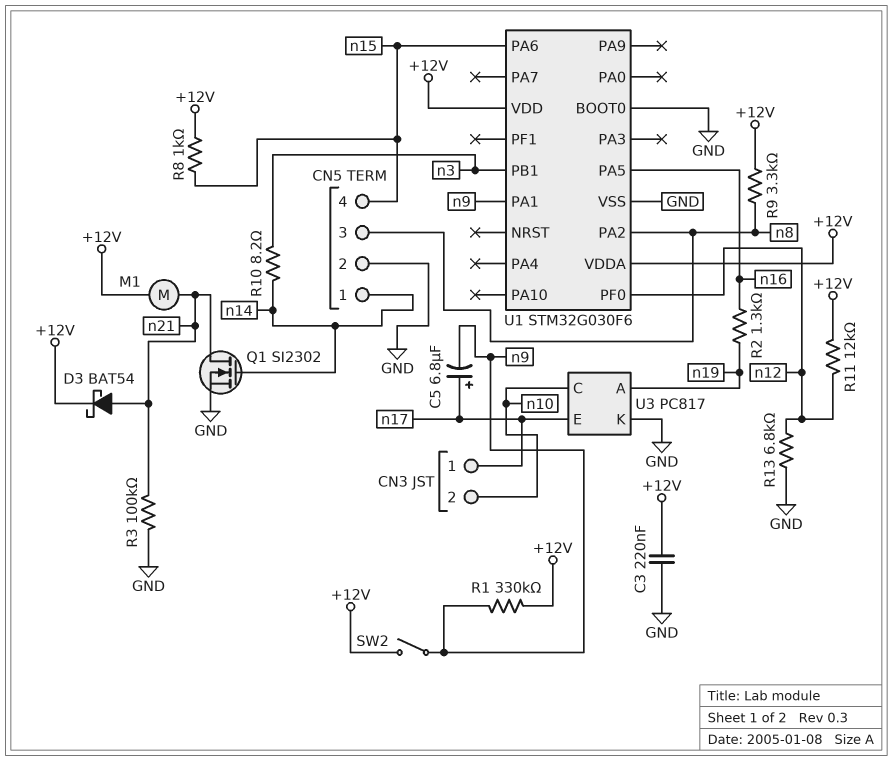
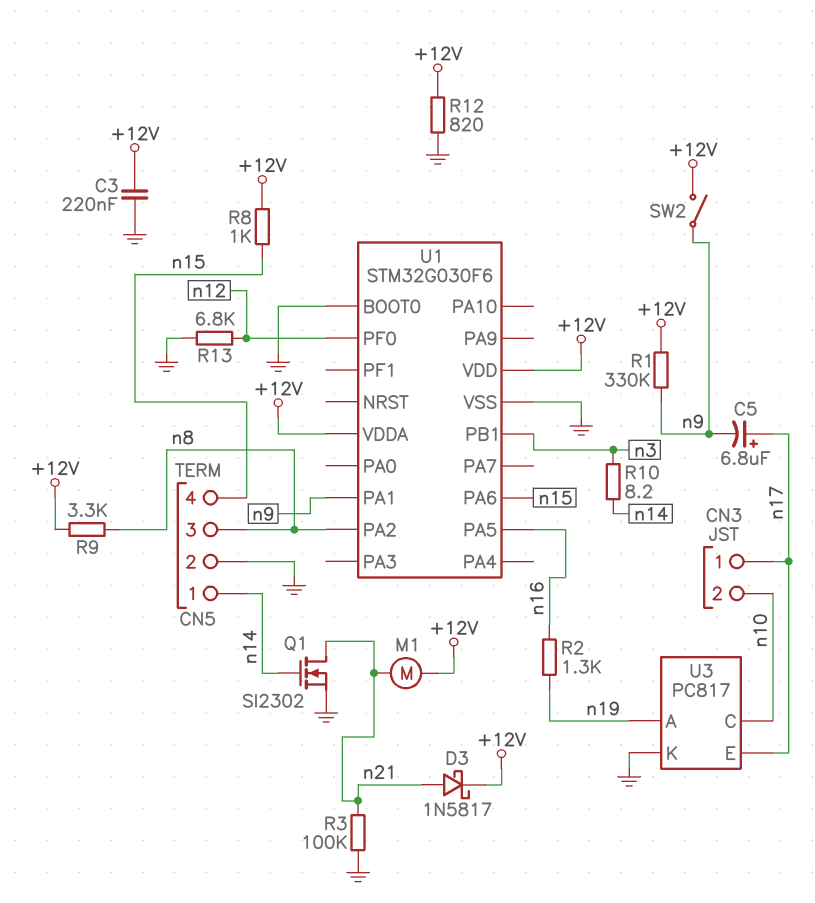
D3: schottky BAT54 (A n21, K +12V) -> schottky 1N5817 (A n21, K +12V)
R11: 12k (+12V, n12) -> none
R12: none -> 820 (+12V, GND)

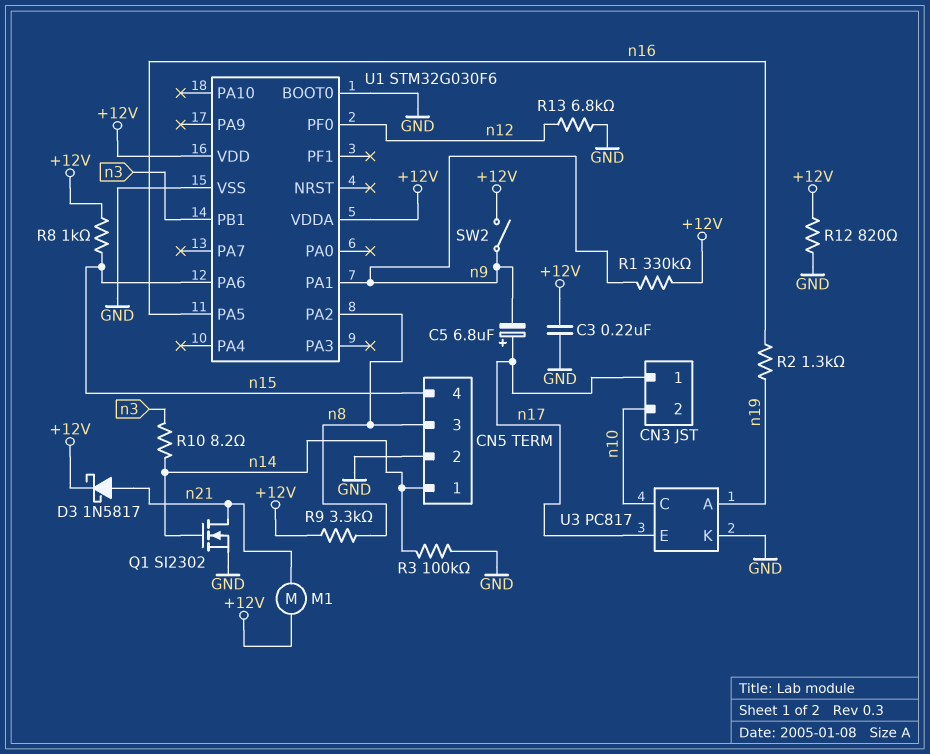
R3: 100k (GND, n21) -> 100k (GND, n14)

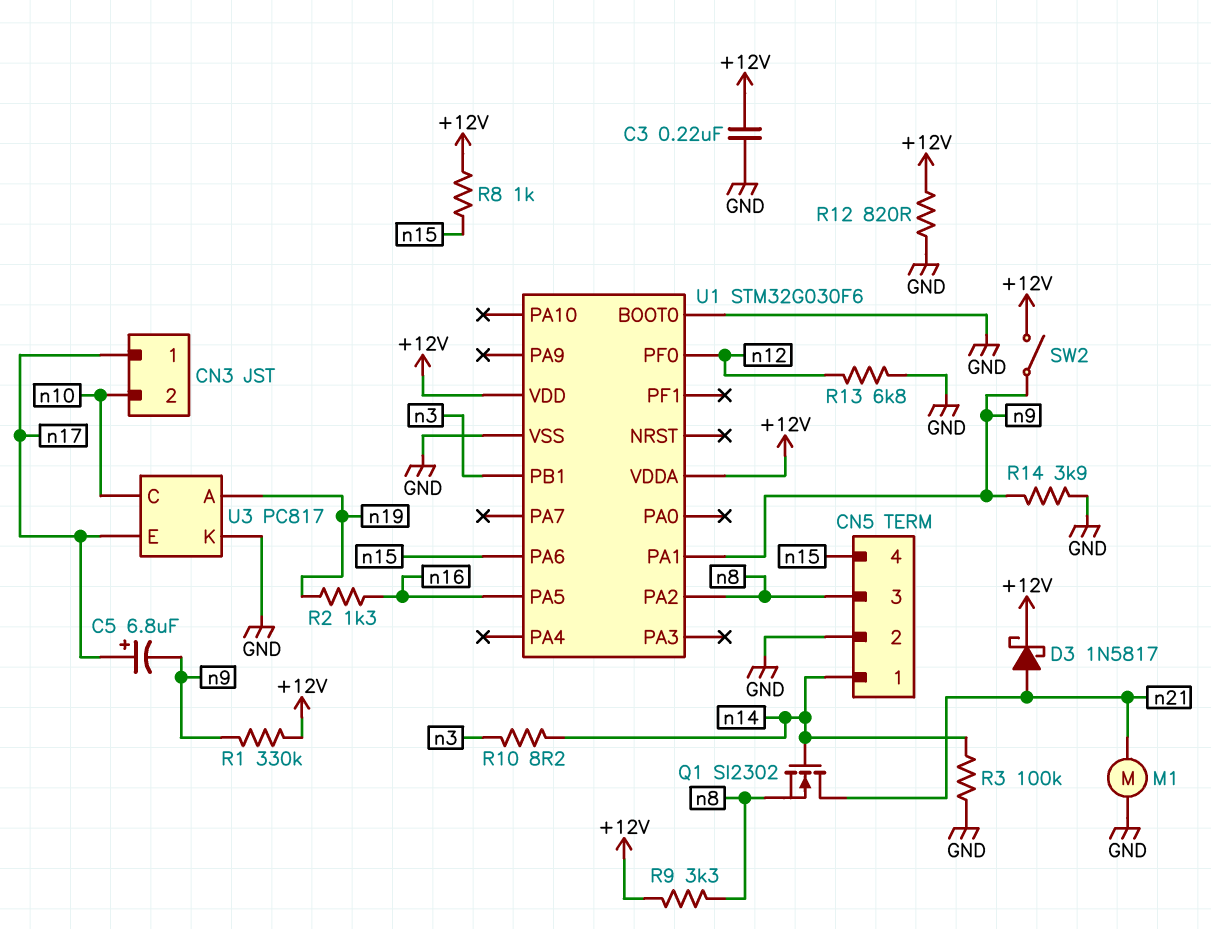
M1: motor (+12V, n21) -> motor (GND, n21)
Q1: NMOS SI2302 (G n14, D n21, S GND) -> NMOS SI2302 (G n14, D n21, S n8)
R14: none -> 3.9k (GND, n9)

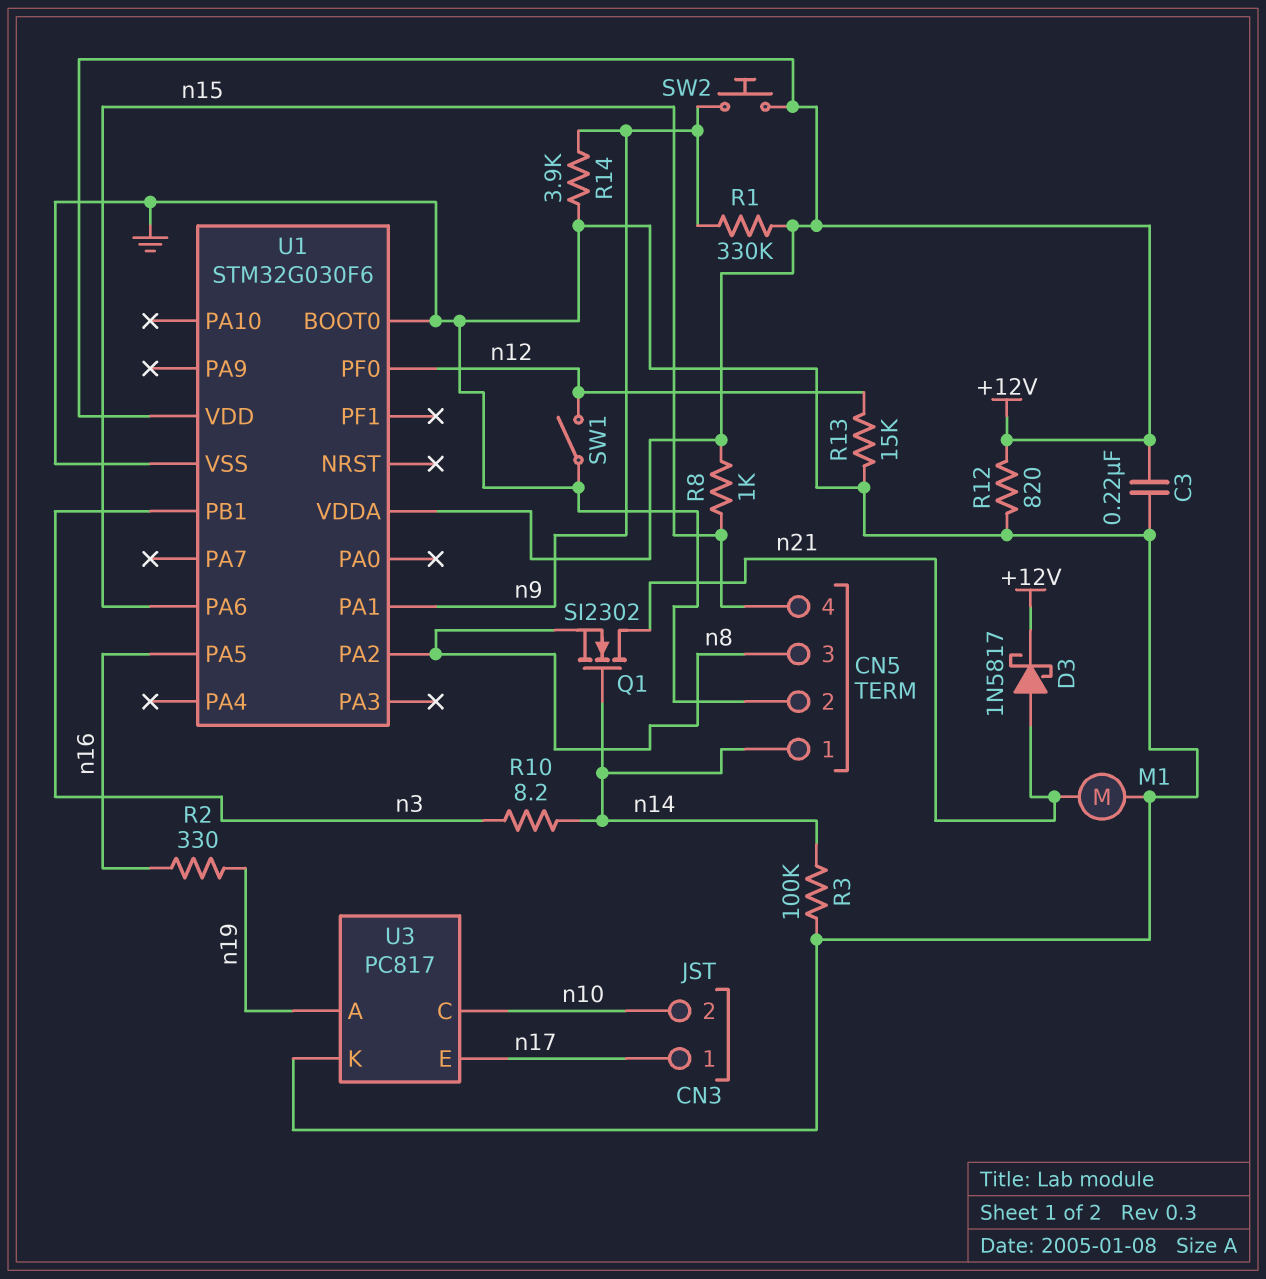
C5: 6.8uF (plus n17, minus n9) -> none
R2: 1.3k (n16, n19) -> 330 (n16, n19)
R9: 3.3k (+12V, n8) -> none
R13: 6.8k (GND, n12) -> 15k (GND, n12)
SW1: none -> switch (GND, n12)
SW2: switch (+12V, n9) -> button (+12V, n9)

